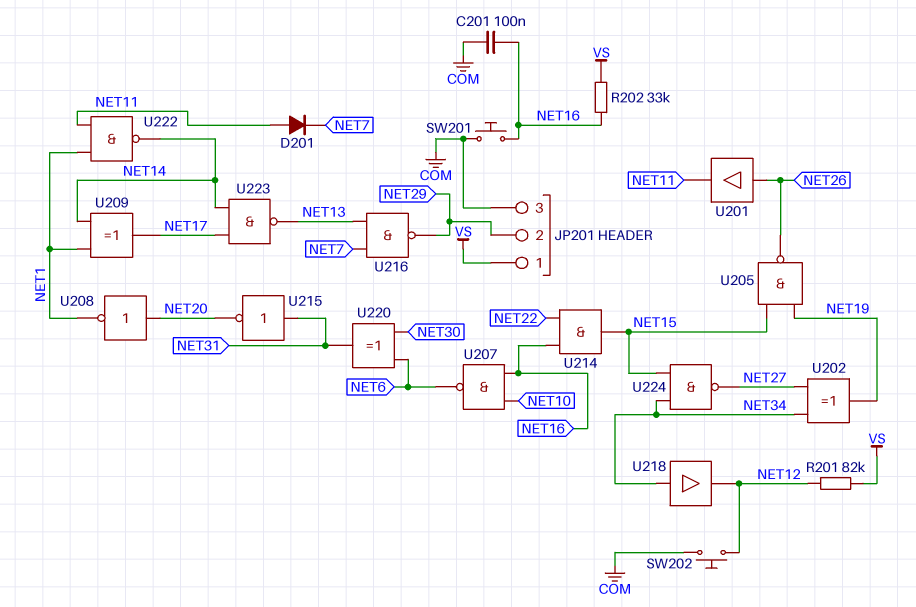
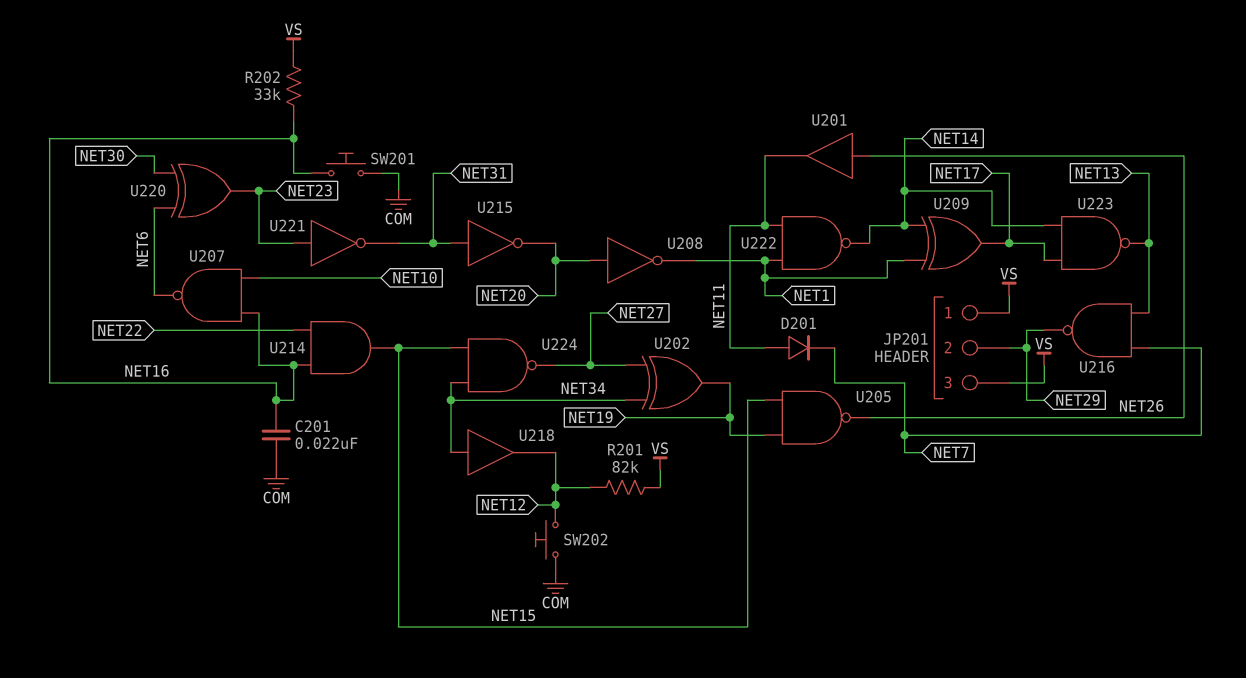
C201: 100nF (COM, NET16) -> 22nF (COM, NET16)
JP201 pin 3: COM -> VS
U220: XOR (in NET6, in NET30, out NET31) -> XOR (in NET6, in NET30, out NET23)
U221: none -> NOT (in NET23, out NET31)

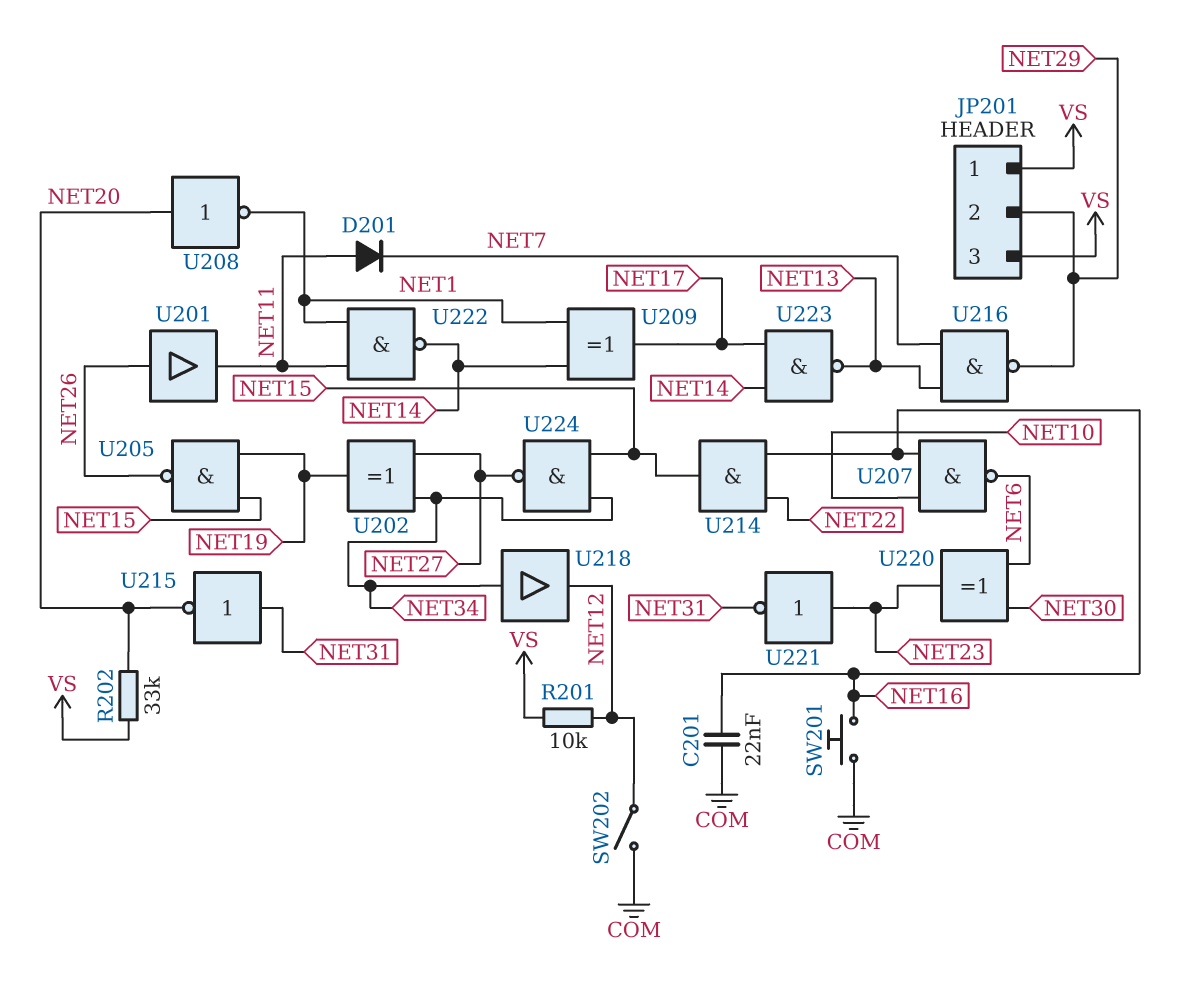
R201: 82k (NET12, VS) -> 10k (NET12, VS)
R202: 33k (NET16, VS) -> 33k (NET20, VS)
SW202: button (COM, NET12) -> switch (COM, NET12)

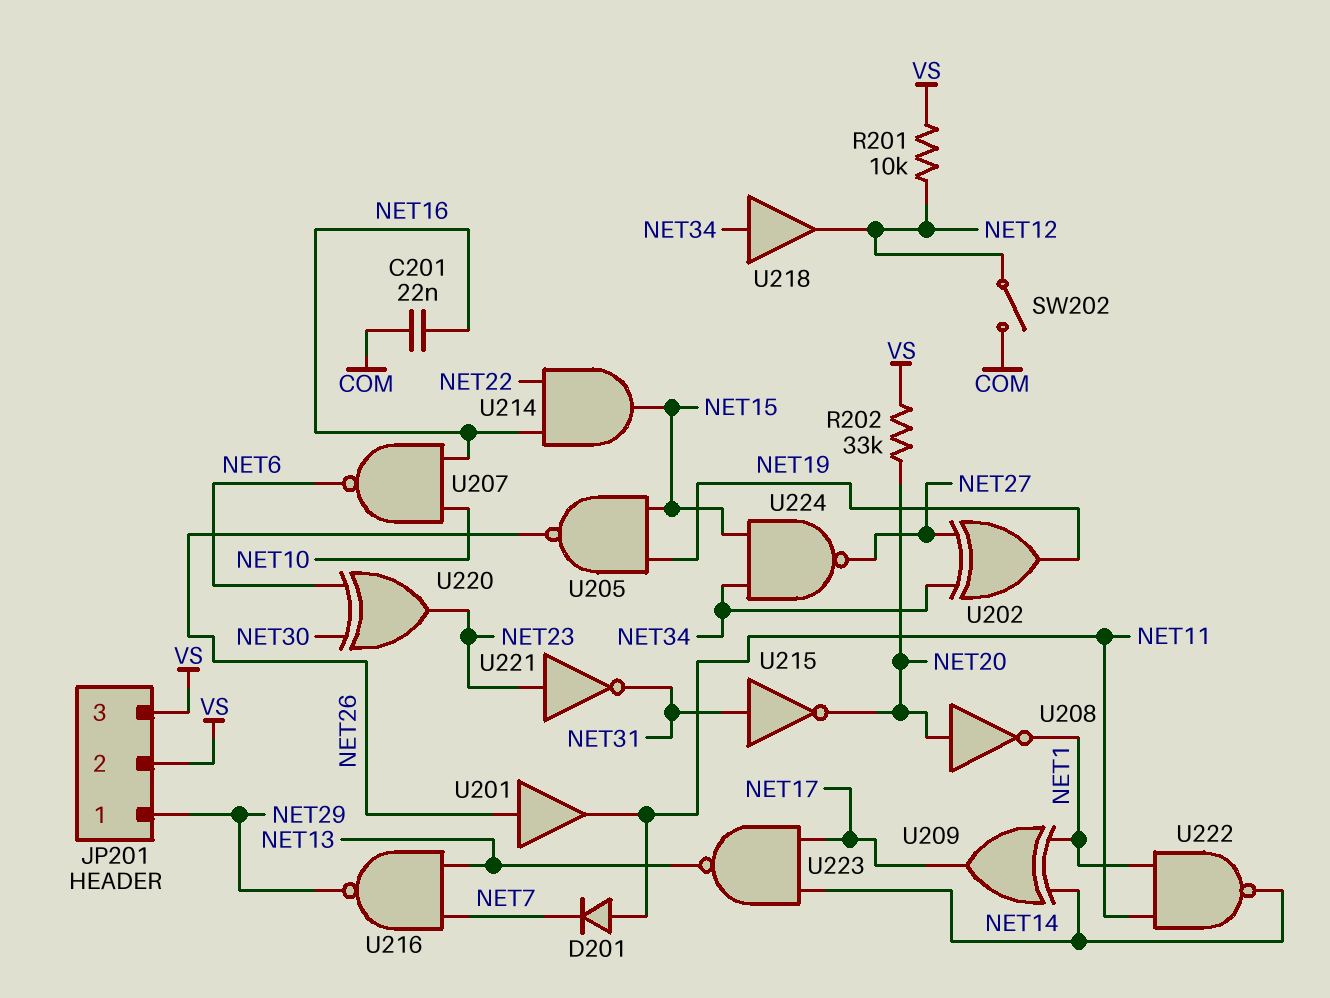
JP201 pin 1: VS -> NET29
JP201 pin 2: NET29 -> VS
SW201: button (COM, NET16) -> none

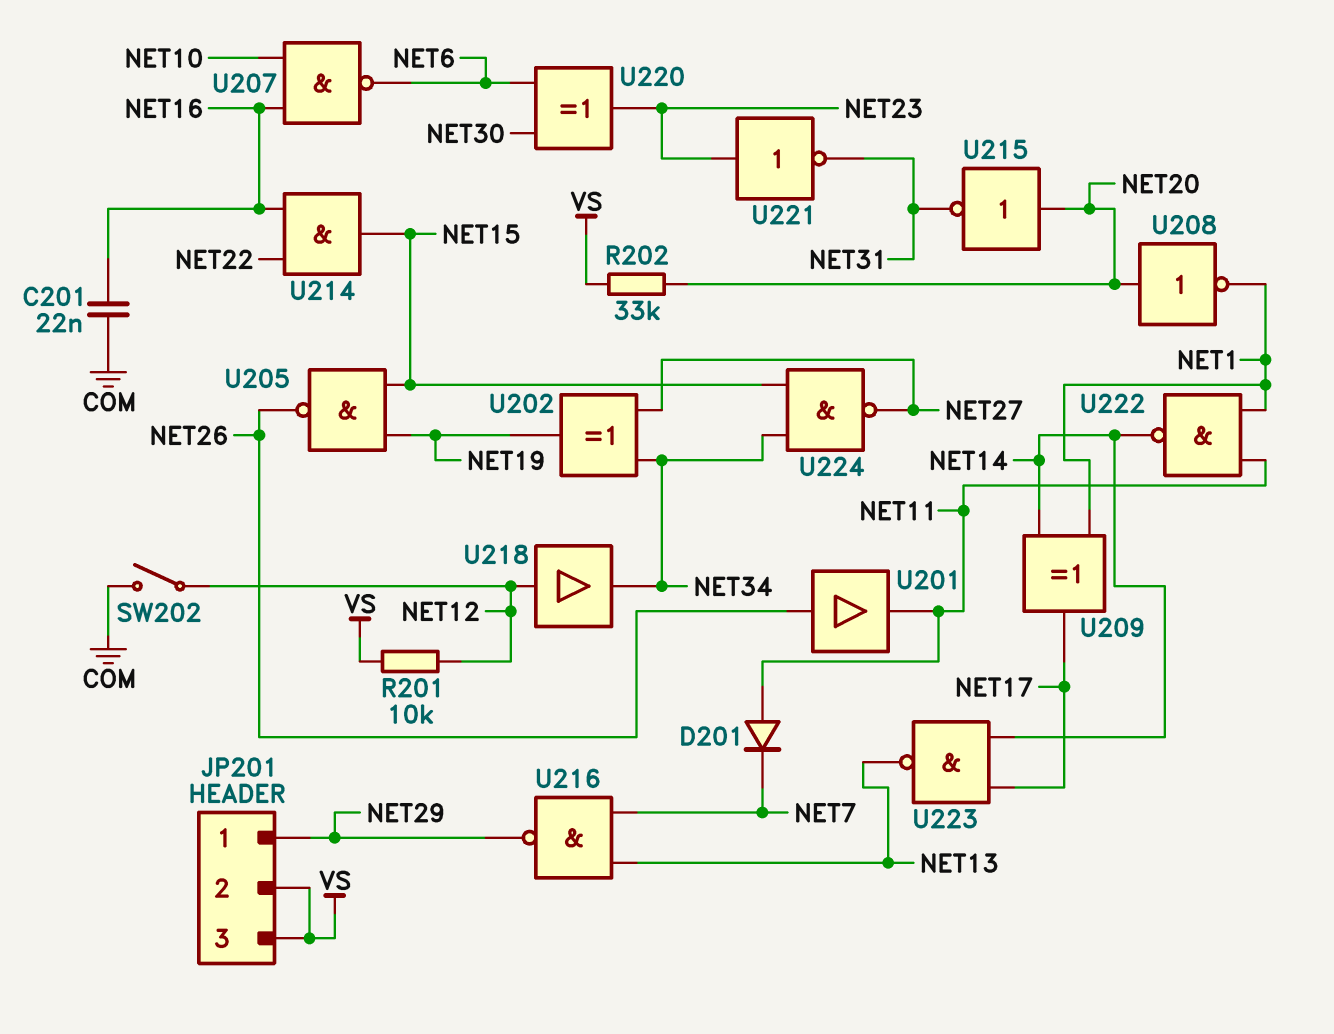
U215: NOT (in NET31, out NET20) -> NOT (in NET20, out NET31)
U218: buffer (in NET34, out NET12) -> buffer (in NET12, out NET34)

